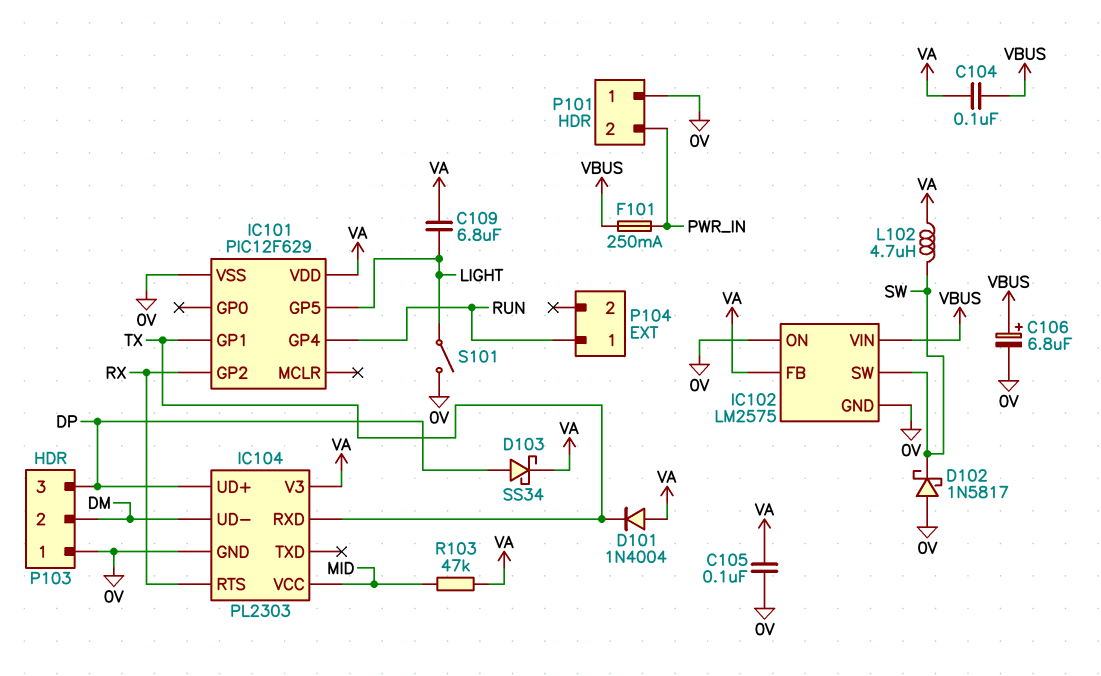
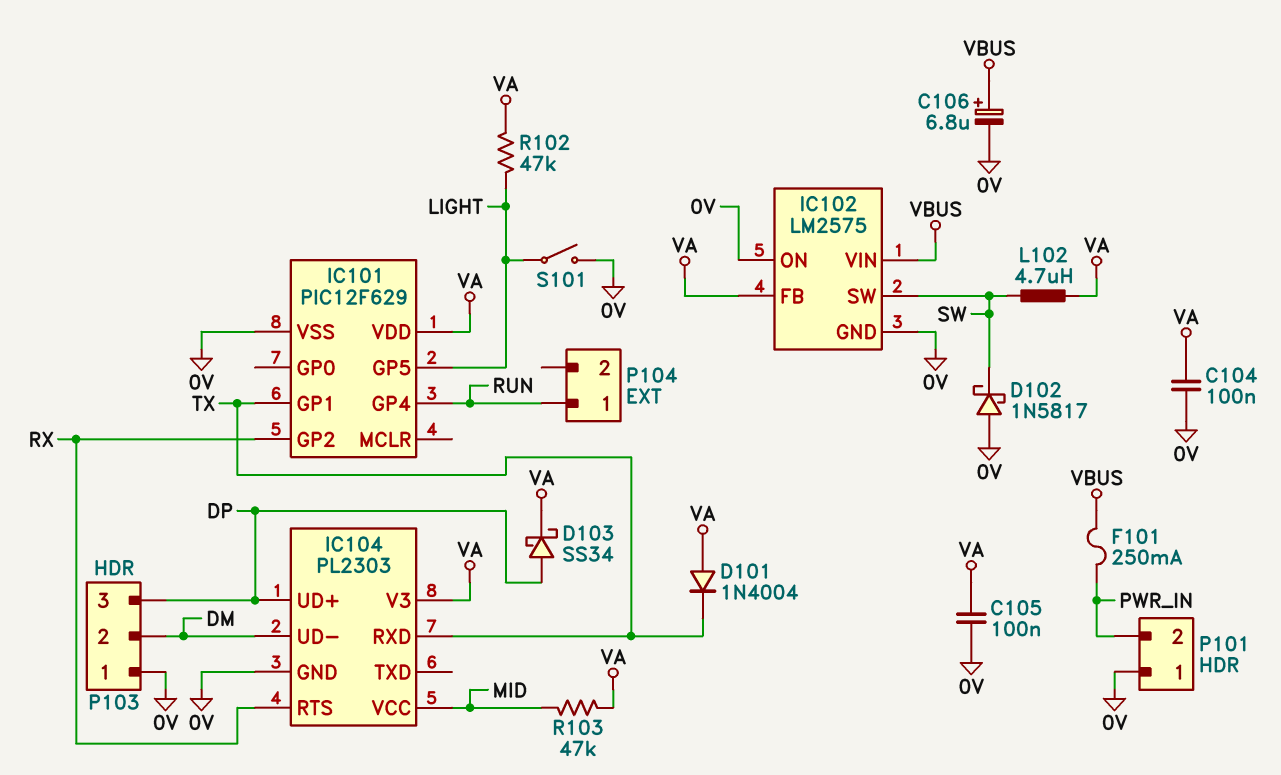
C104: 100nF (VA, VBUS) -> 100nF (0V, VA)
C109: 6.8uF (LIGHT, VA) -> none
R102: none -> 47k (LIGHT, VA)

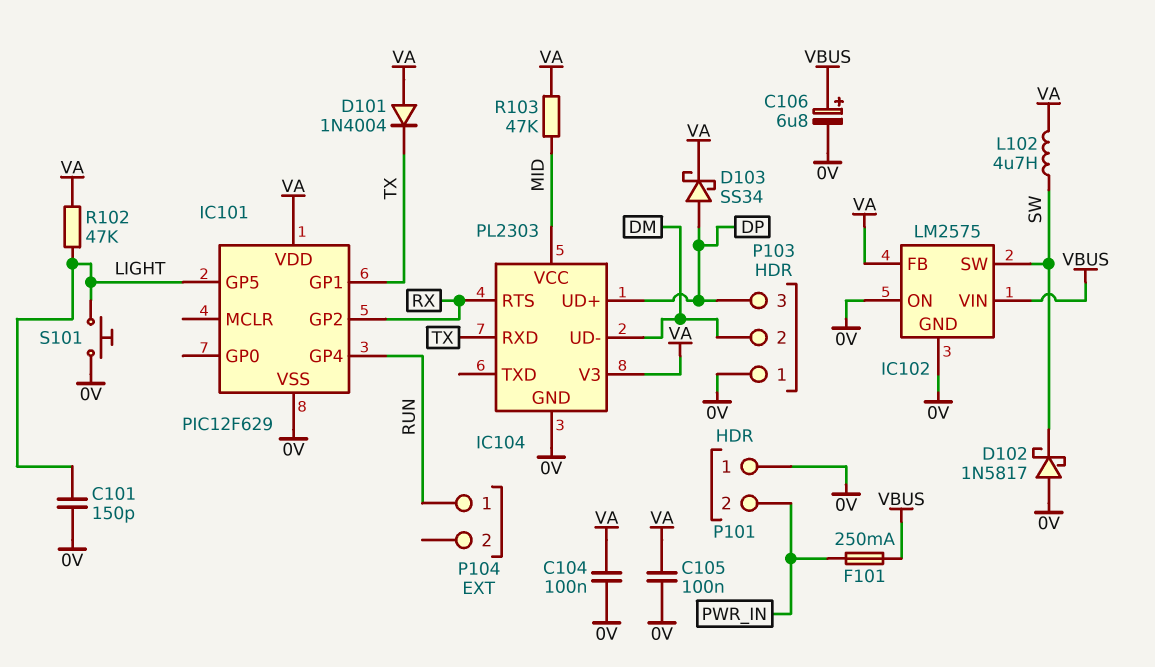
C101: none -> 150pF (0V, LIGHT)
S101: switch (0V, LIGHT) -> button (0V, LIGHT)

